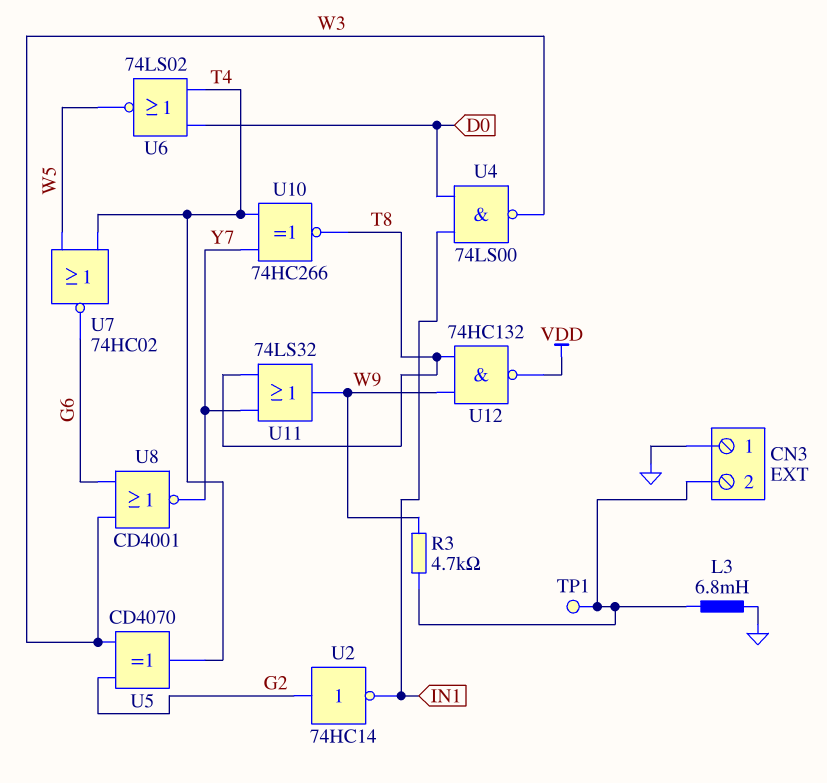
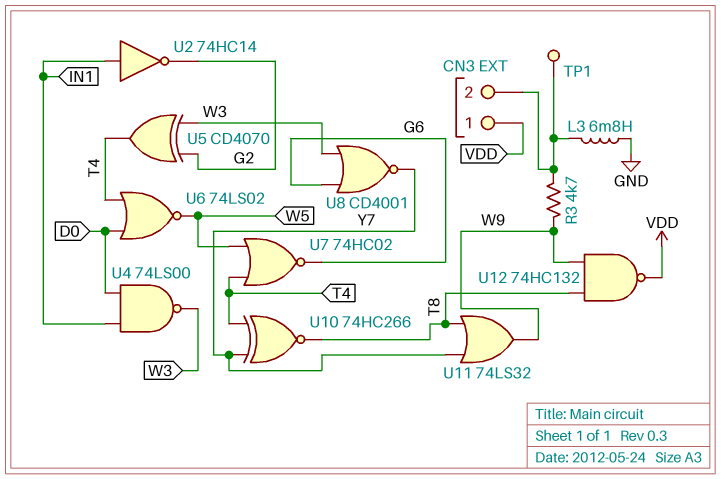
CN3 pin 1: GND -> VDD
U2: NOT 74HC14 (in G2, out IN1) -> NOT 74HC14 (in IN1, out G2)

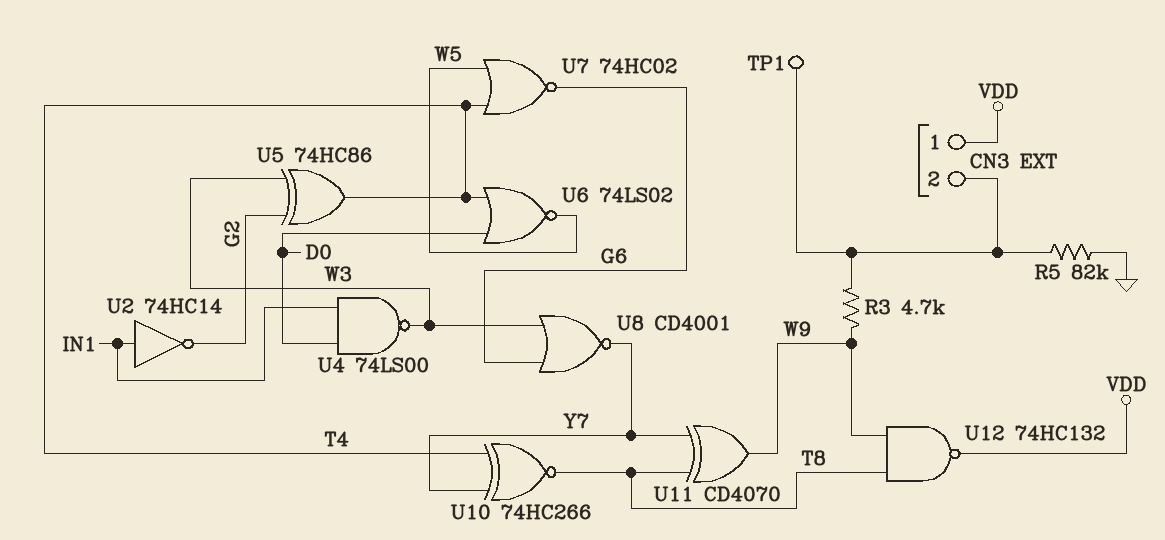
L3: 6.8mH (CN3/2, GND) -> none
R5: none -> 82k (CN3/2, GND)
U5: XOR CD4070 (in G2, in W3, out T4) -> XOR 74HC86 (in G2, in W3, out T4)
U11: OR 74LS32 (in T8, in Y7, out W9) -> XOR CD4070 (in T8, in Y7, out W9)

